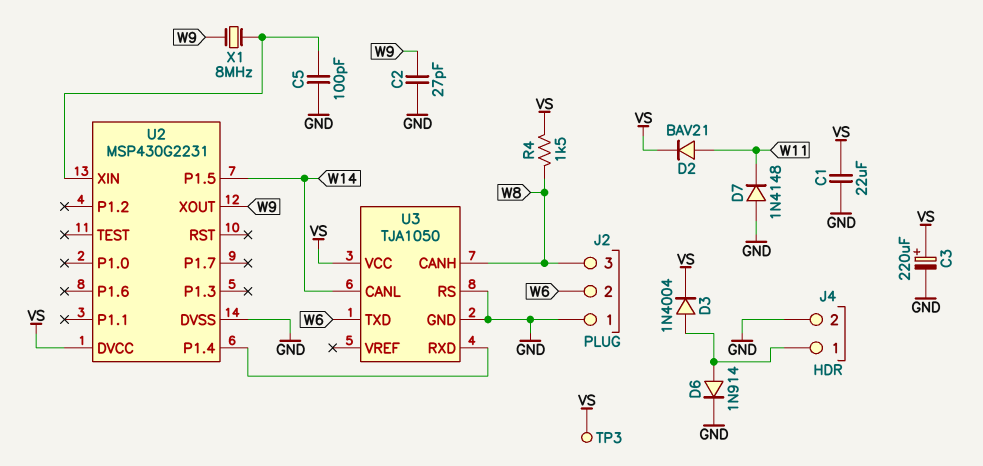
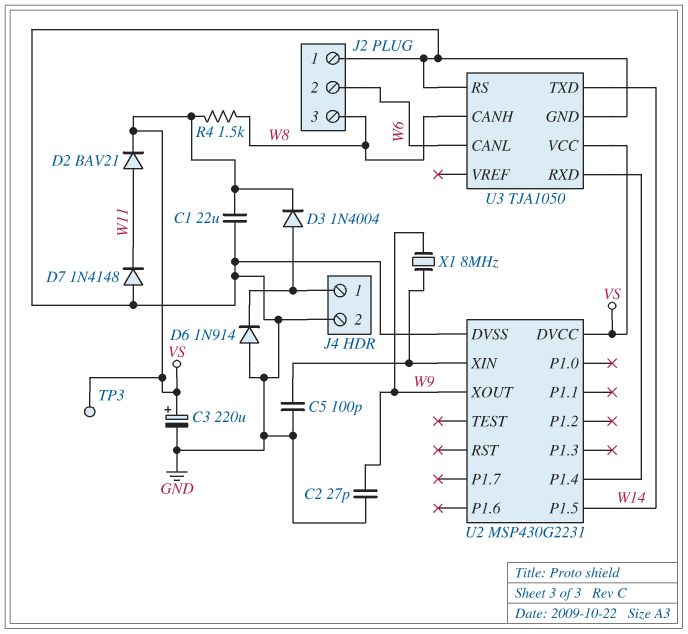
D6: diode 1N914 (A J4/1, K GND) -> diode 1N914 (A GND, K J4/1)
U3 pin CANL: W14 -> W6
U3 pin TXD: W6 -> W14

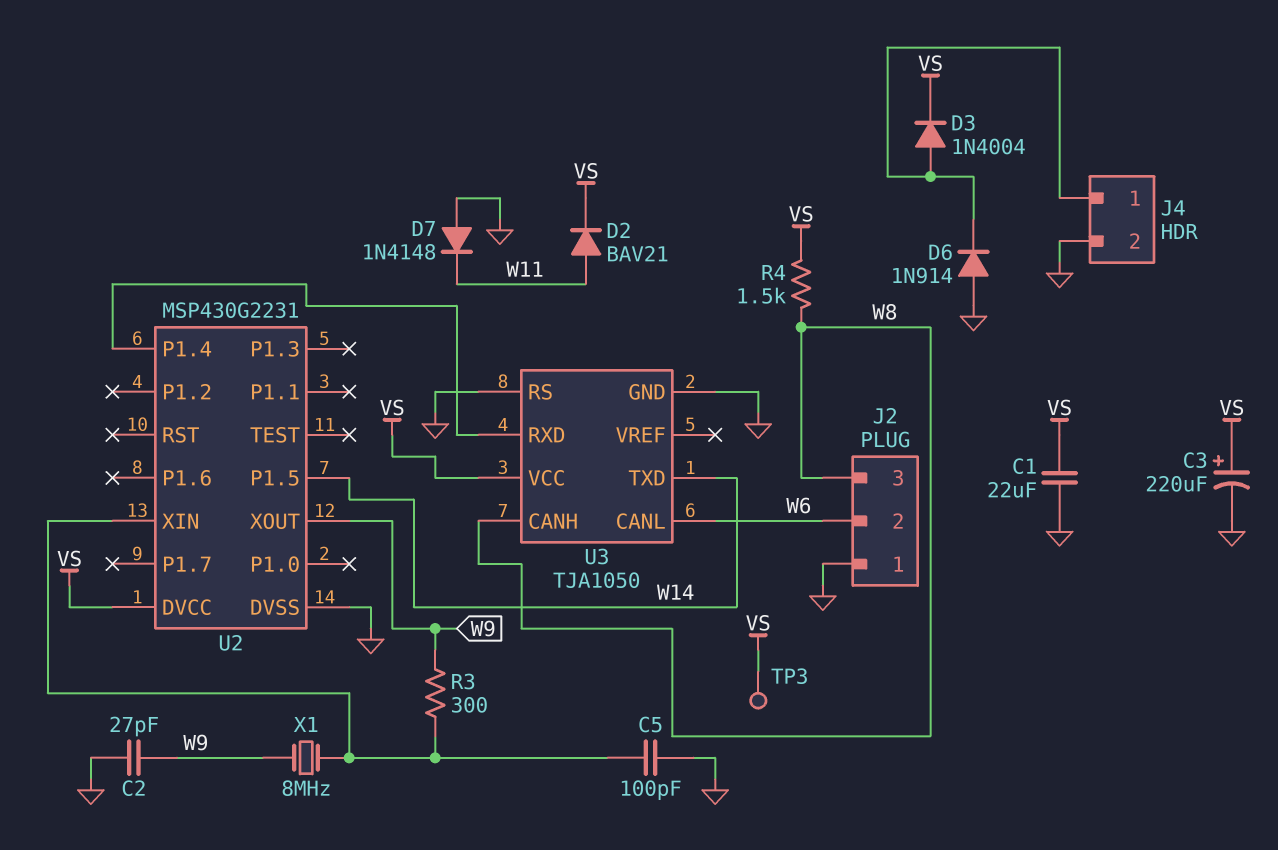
R3: none -> 300 (U2/XIN, W9)

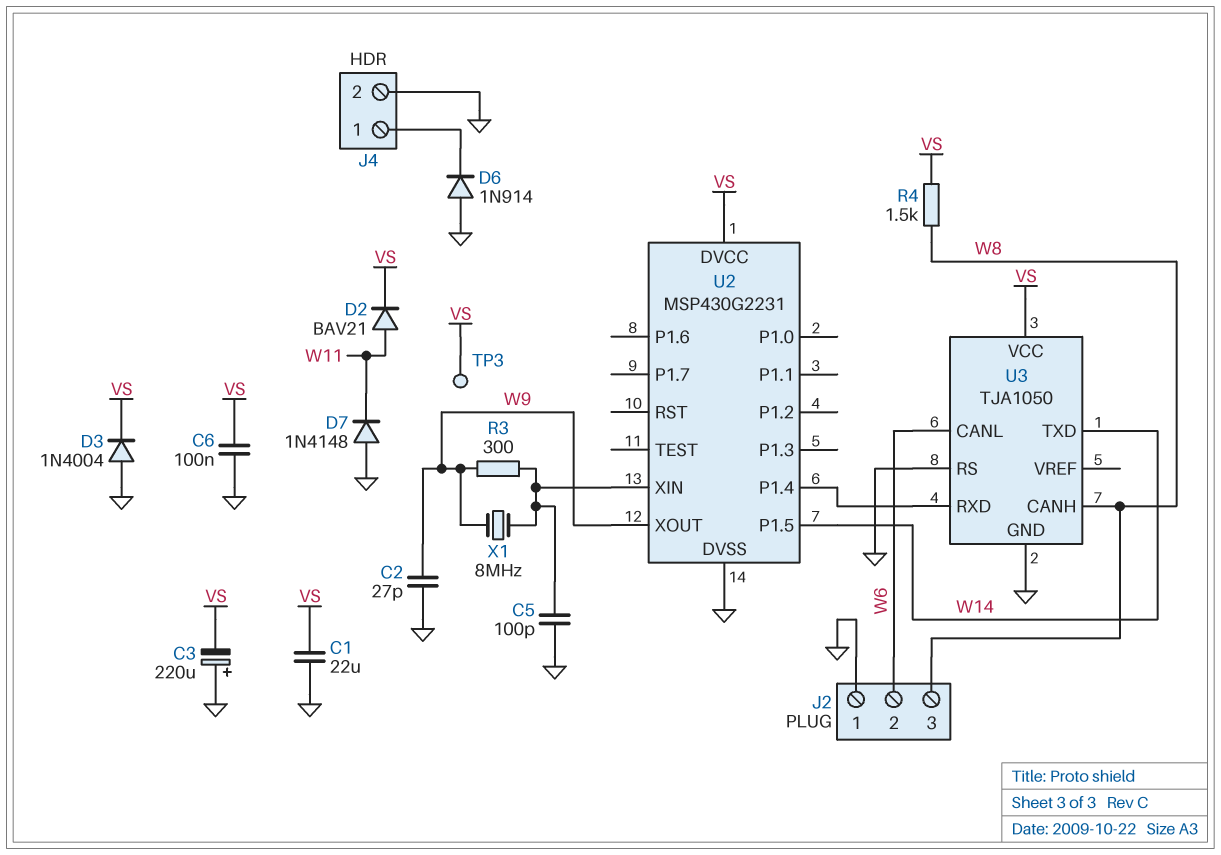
C3: 220uF (plus VS, minus GND) -> 220uF (plus GND, minus VS)
C6: none -> 100nF (GND, VS)
D3: diode 1N4004 (A J4/1, K VS) -> diode 1N4004 (A GND, K VS)

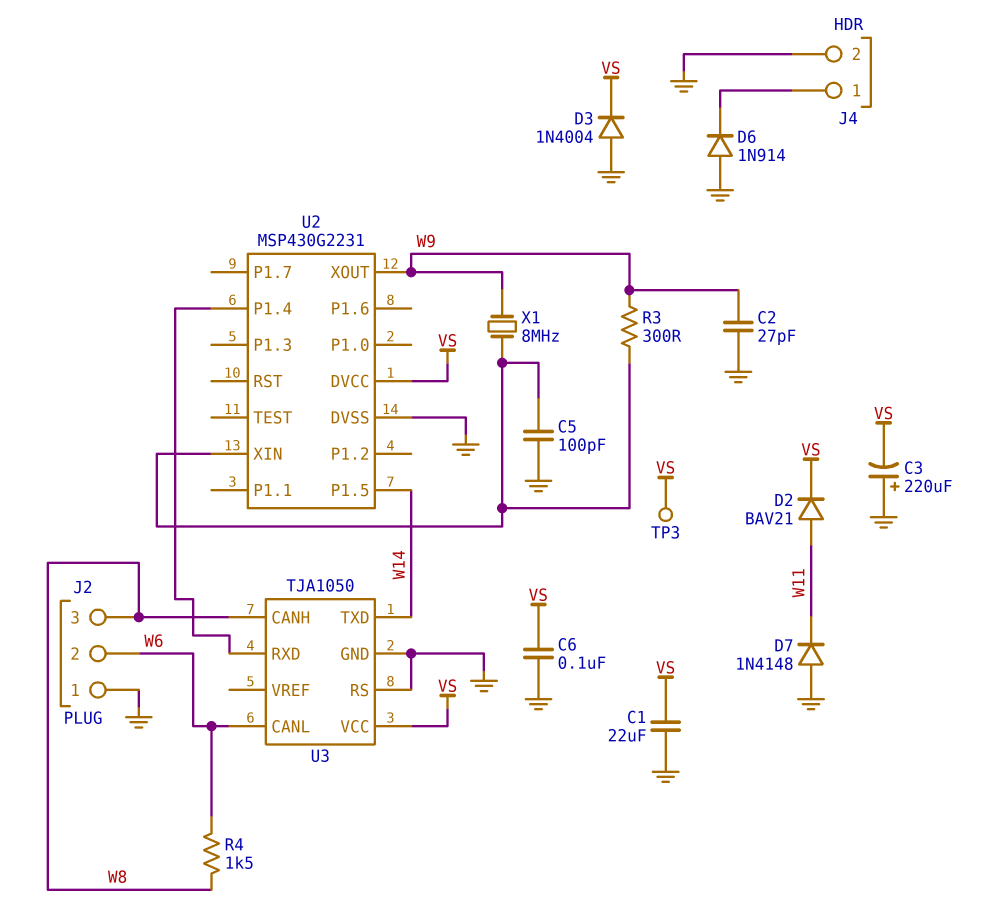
R4: 1.5k (VS, W8) -> 1.5k (W6, W8)

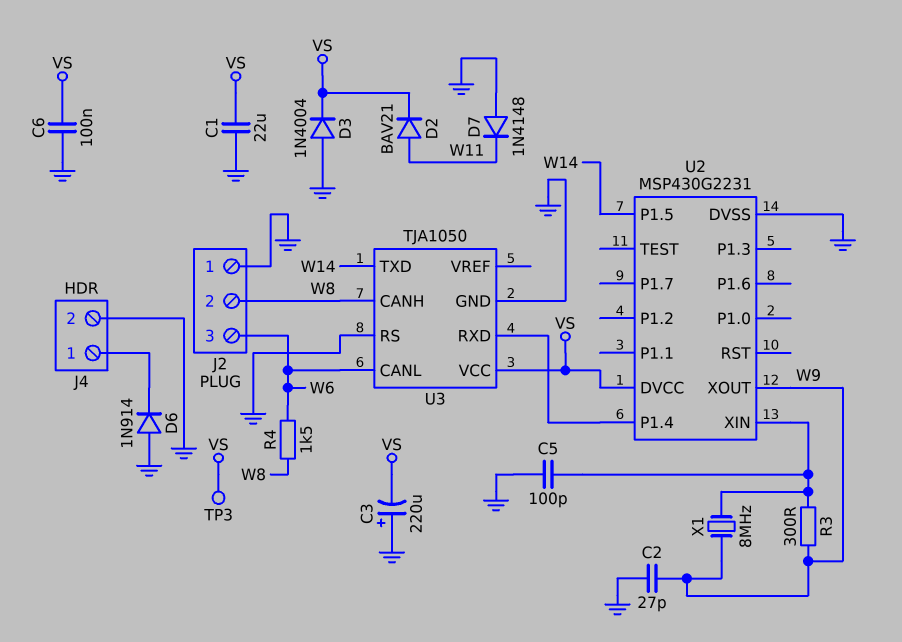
J2 pin 2: W6 -> W8
J2 pin 3: W8 -> W6

